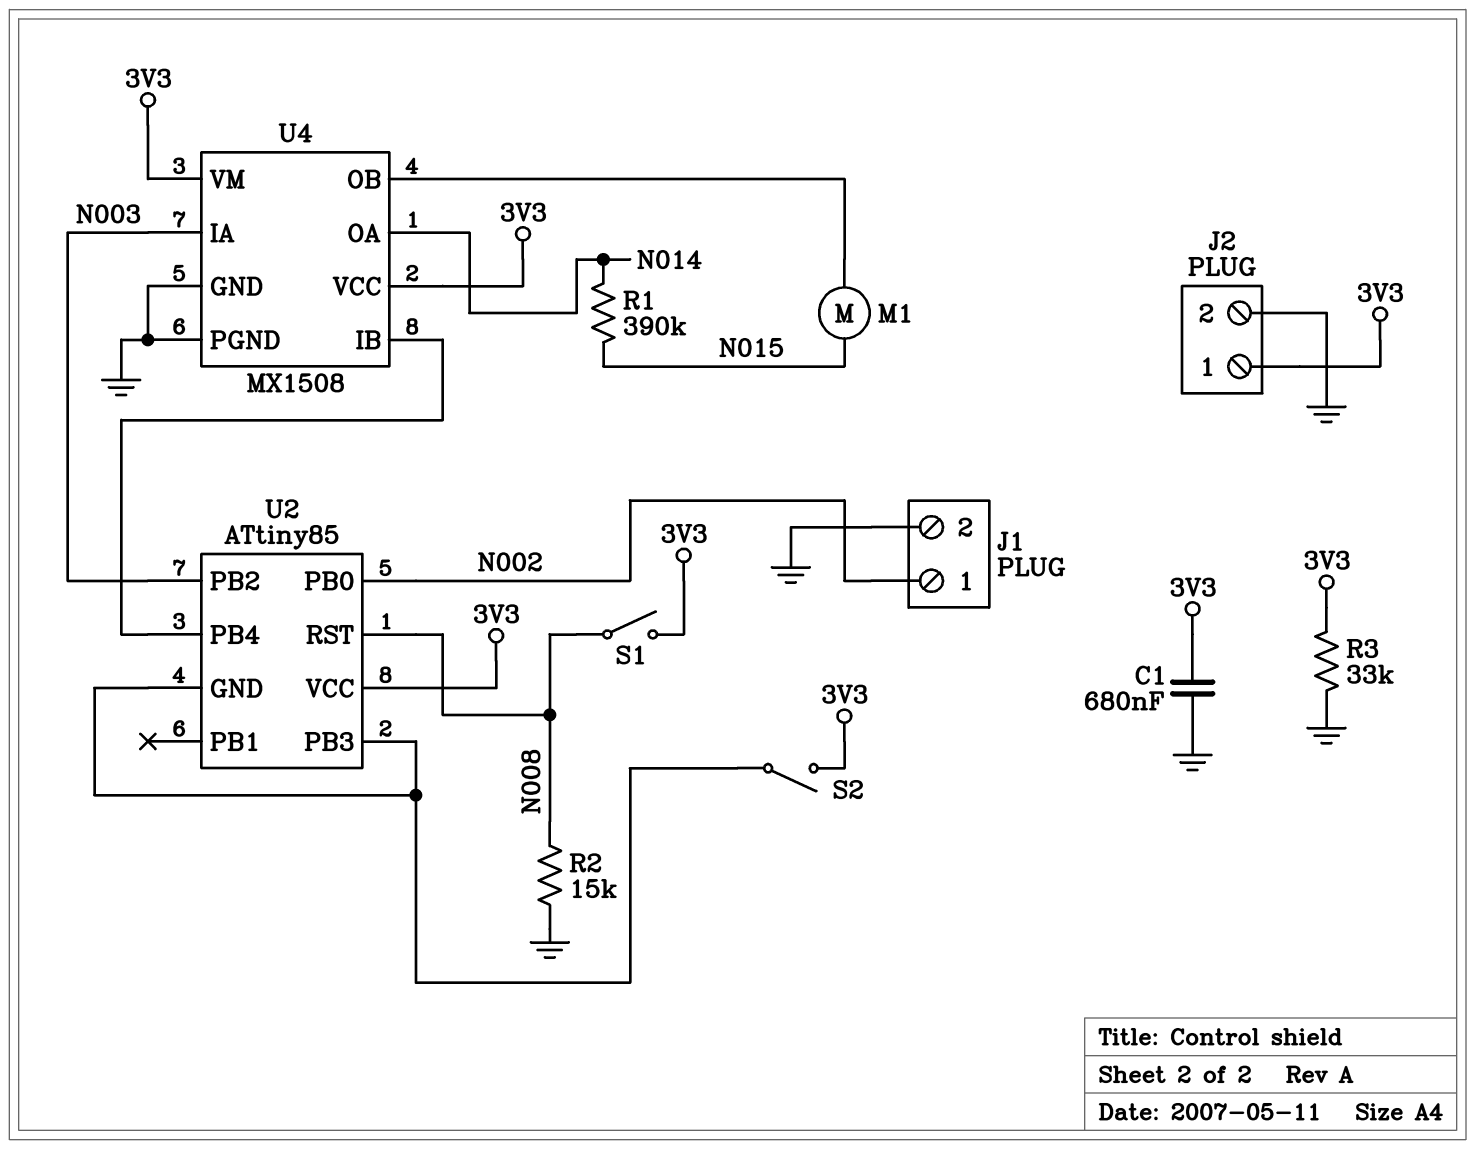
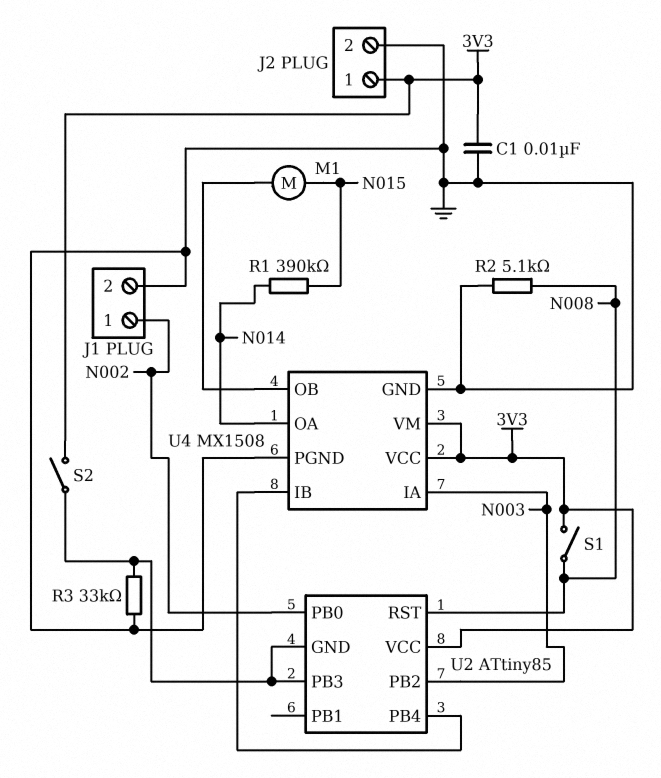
C1: 680nF (3V3, GND) -> 10nF (3V3, GND)
R2: 15k (GND, N008) -> 5.1k (GND, N008)
R3: 33k (3V3, GND) -> 33k (GND, U2/GND)

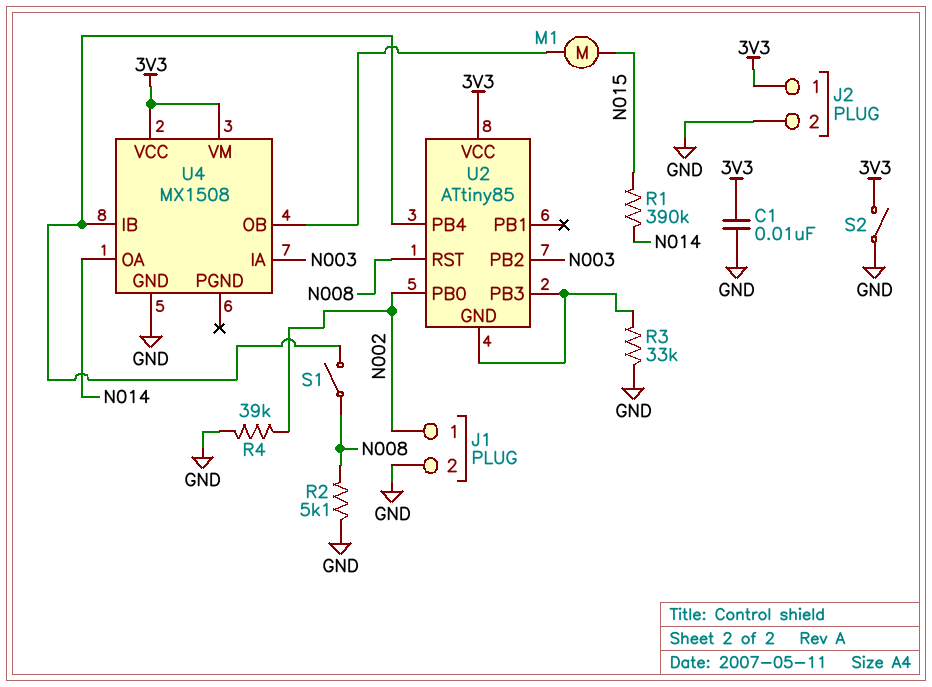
R4: none -> 39k (GND, N002)
S1: switch (3V3, N008) -> switch (N008, U2/PB4)
S2: switch (3V3, U2/GND) -> switch (3V3, GND)
U4 pin PGND: GND -> none

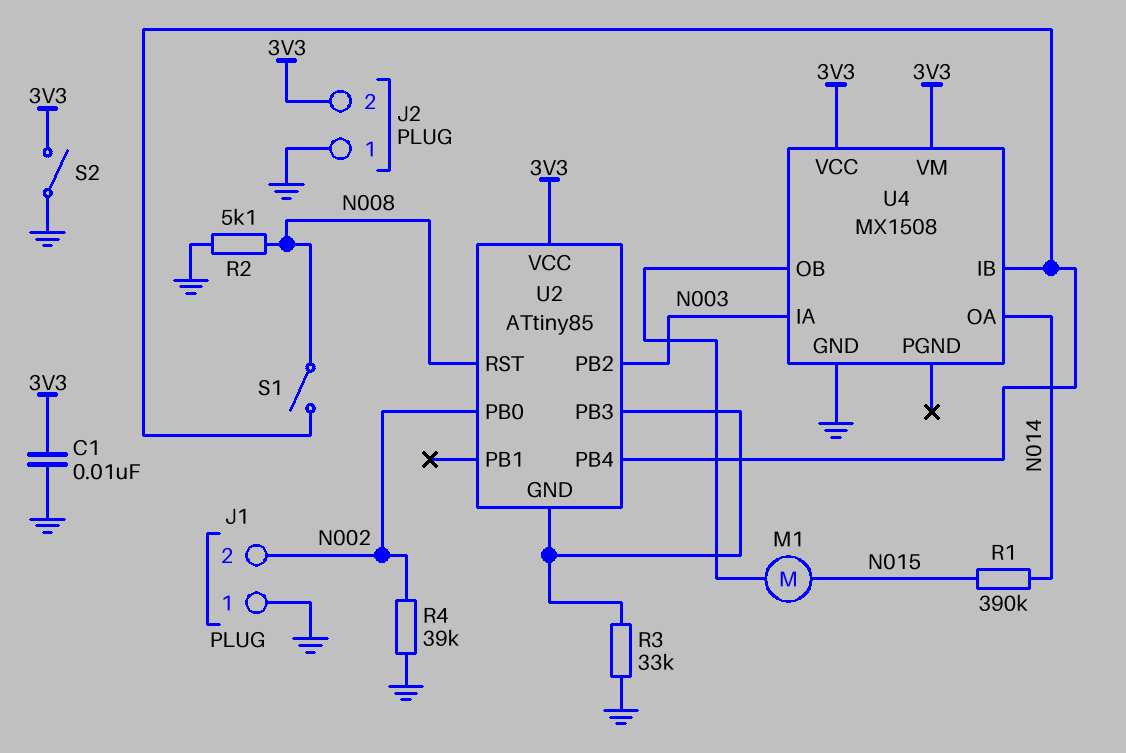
J1 pin 1: N002 -> GND
J1 pin 2: GND -> N002
J2 pin 1: 3V3 -> GND
J2 pin 2: GND -> 3V3

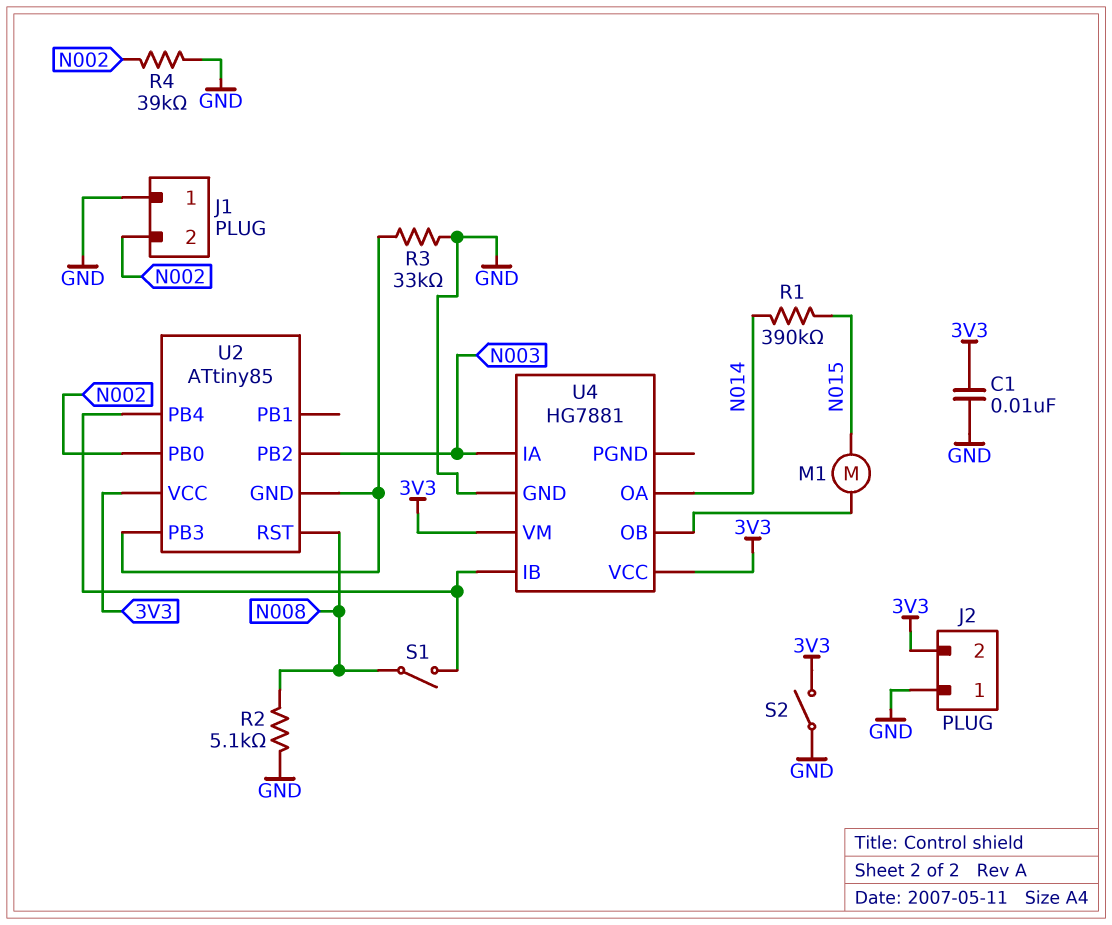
U4: MX1508 -> HG7881

